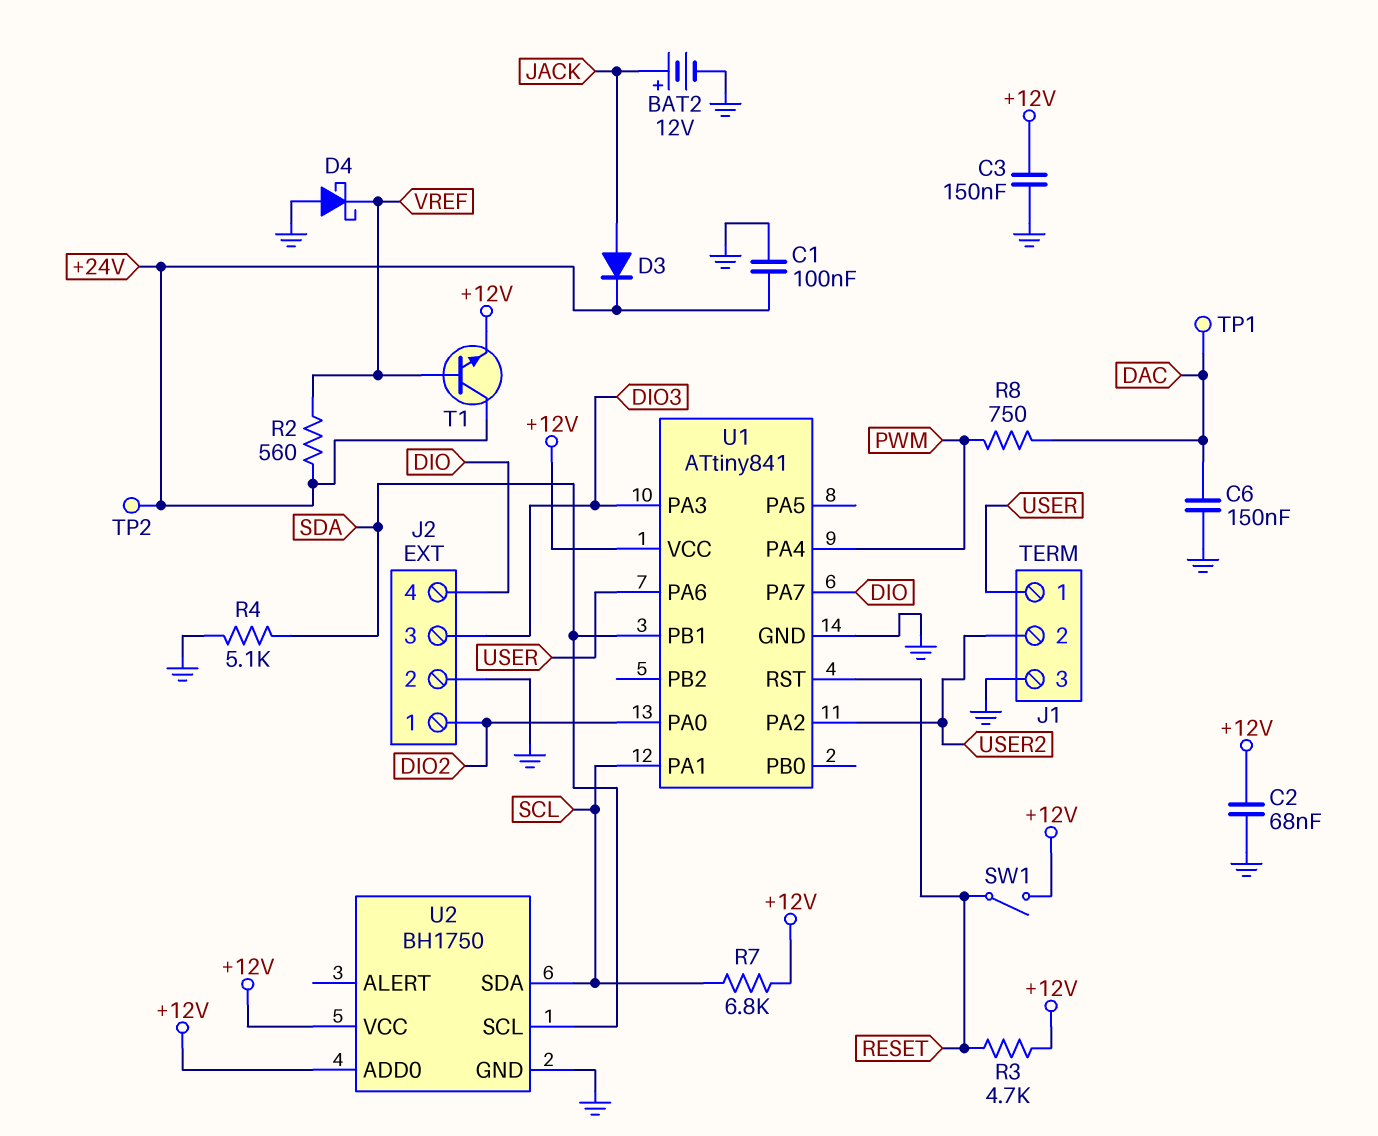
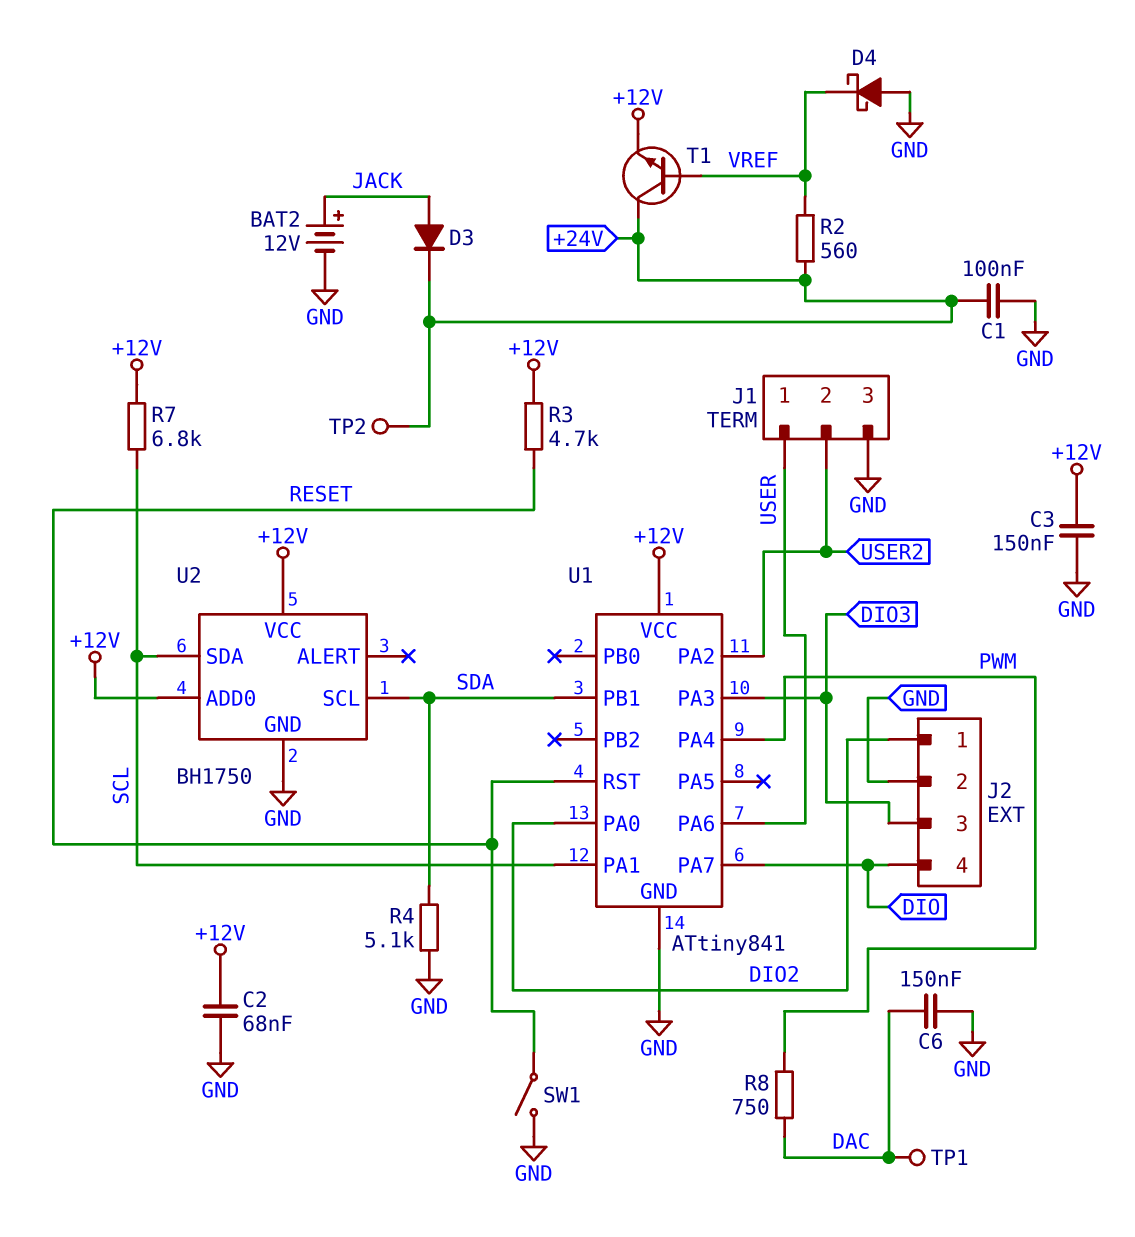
SW1: switch (+12V, RESET) -> switch (GND, RESET)

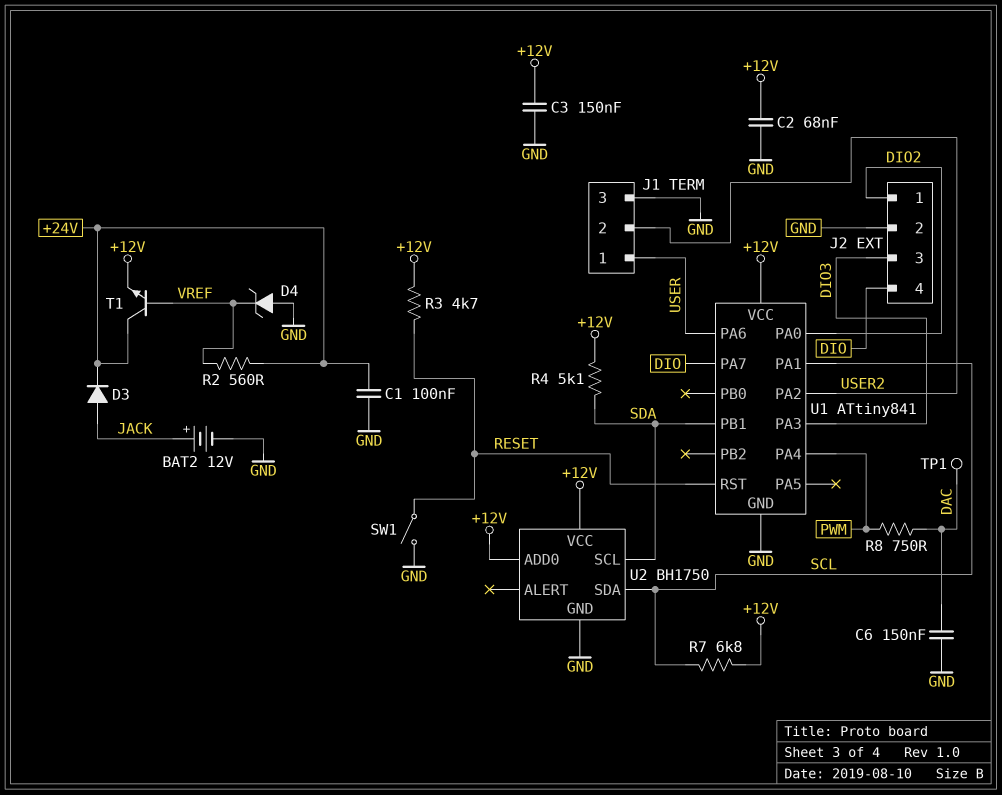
D4: schottky (A GND, K VREF) -> zener (A GND, K VREF)
R4: 5.1k (GND, SDA) -> 5.1k (+12V, SDA)
TP2: test point (+24V) -> none

